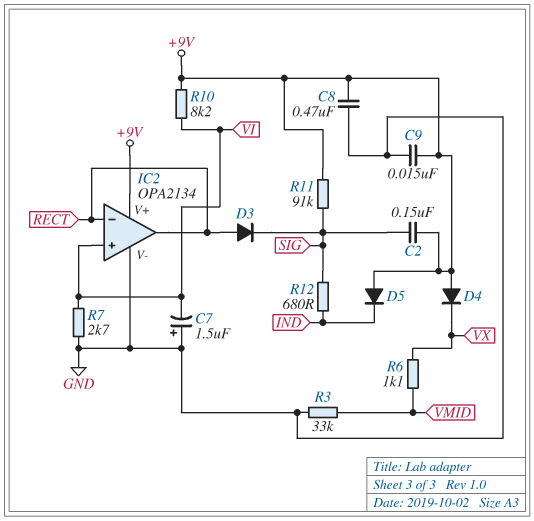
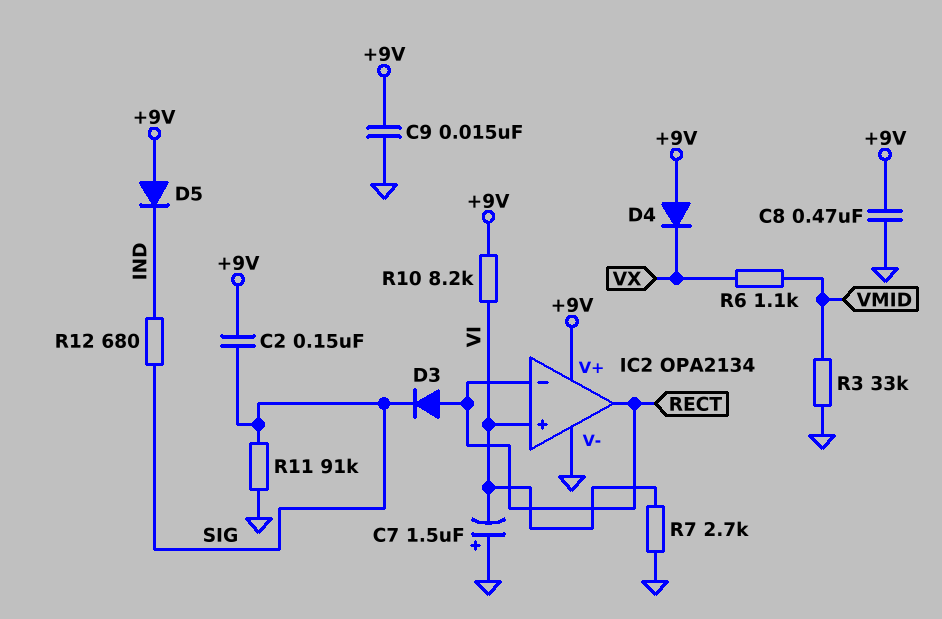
R11: 91k (+9V, SIG) -> 91k (GND, SIG)

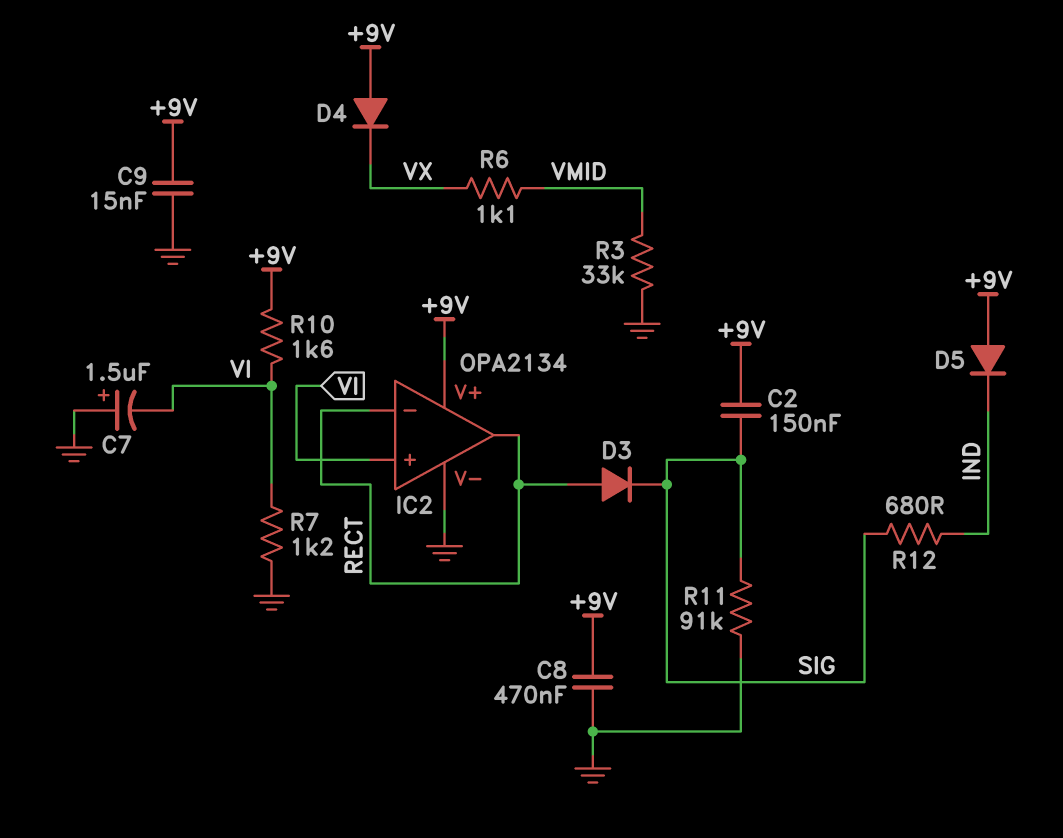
R7: 2.7k (GND, VI) -> 1.2k (GND, VI)
R10: 8.2k (+9V, VI) -> 1.6k (+9V, VI)

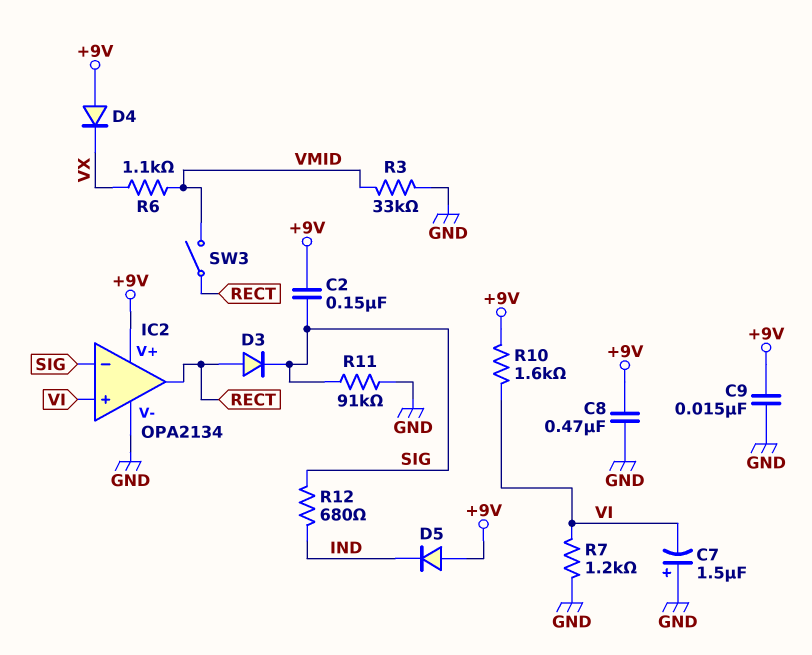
IC2 pin in-: RECT -> SIG
SW3: none -> switch (RECT, VMID)

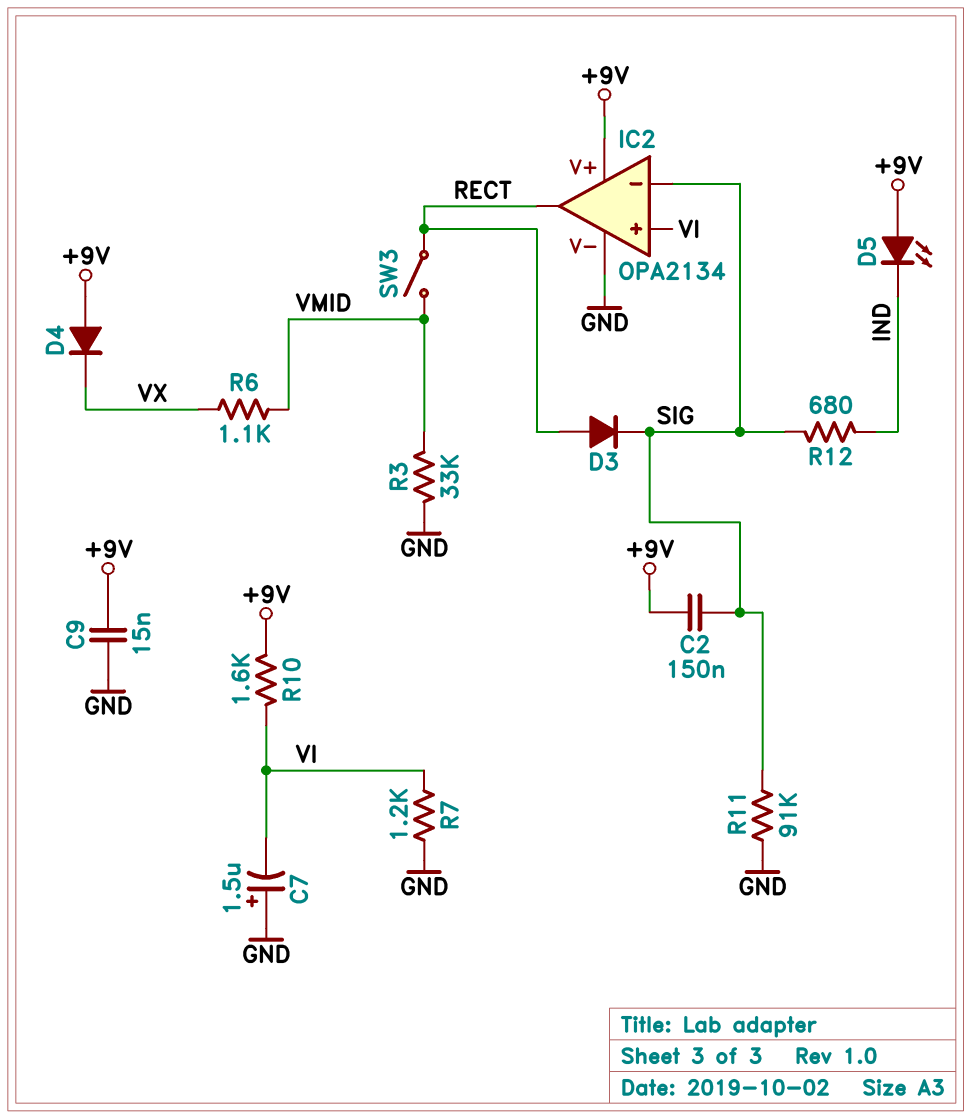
C8: 470nF (+9V, GND) -> none
D5: diode (A +9V, K IND) -> LED (A +9V, K IND)

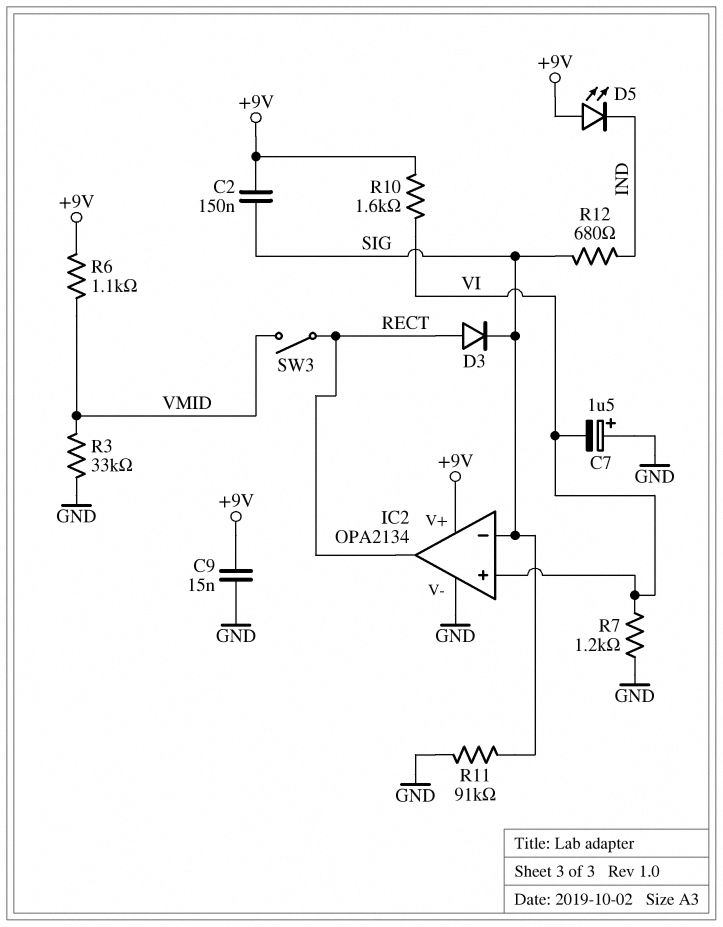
D4: diode (A +9V, K VX) -> none
R6: 1.1k (VMID, VX) -> 1.1k (+9V, VMID)

